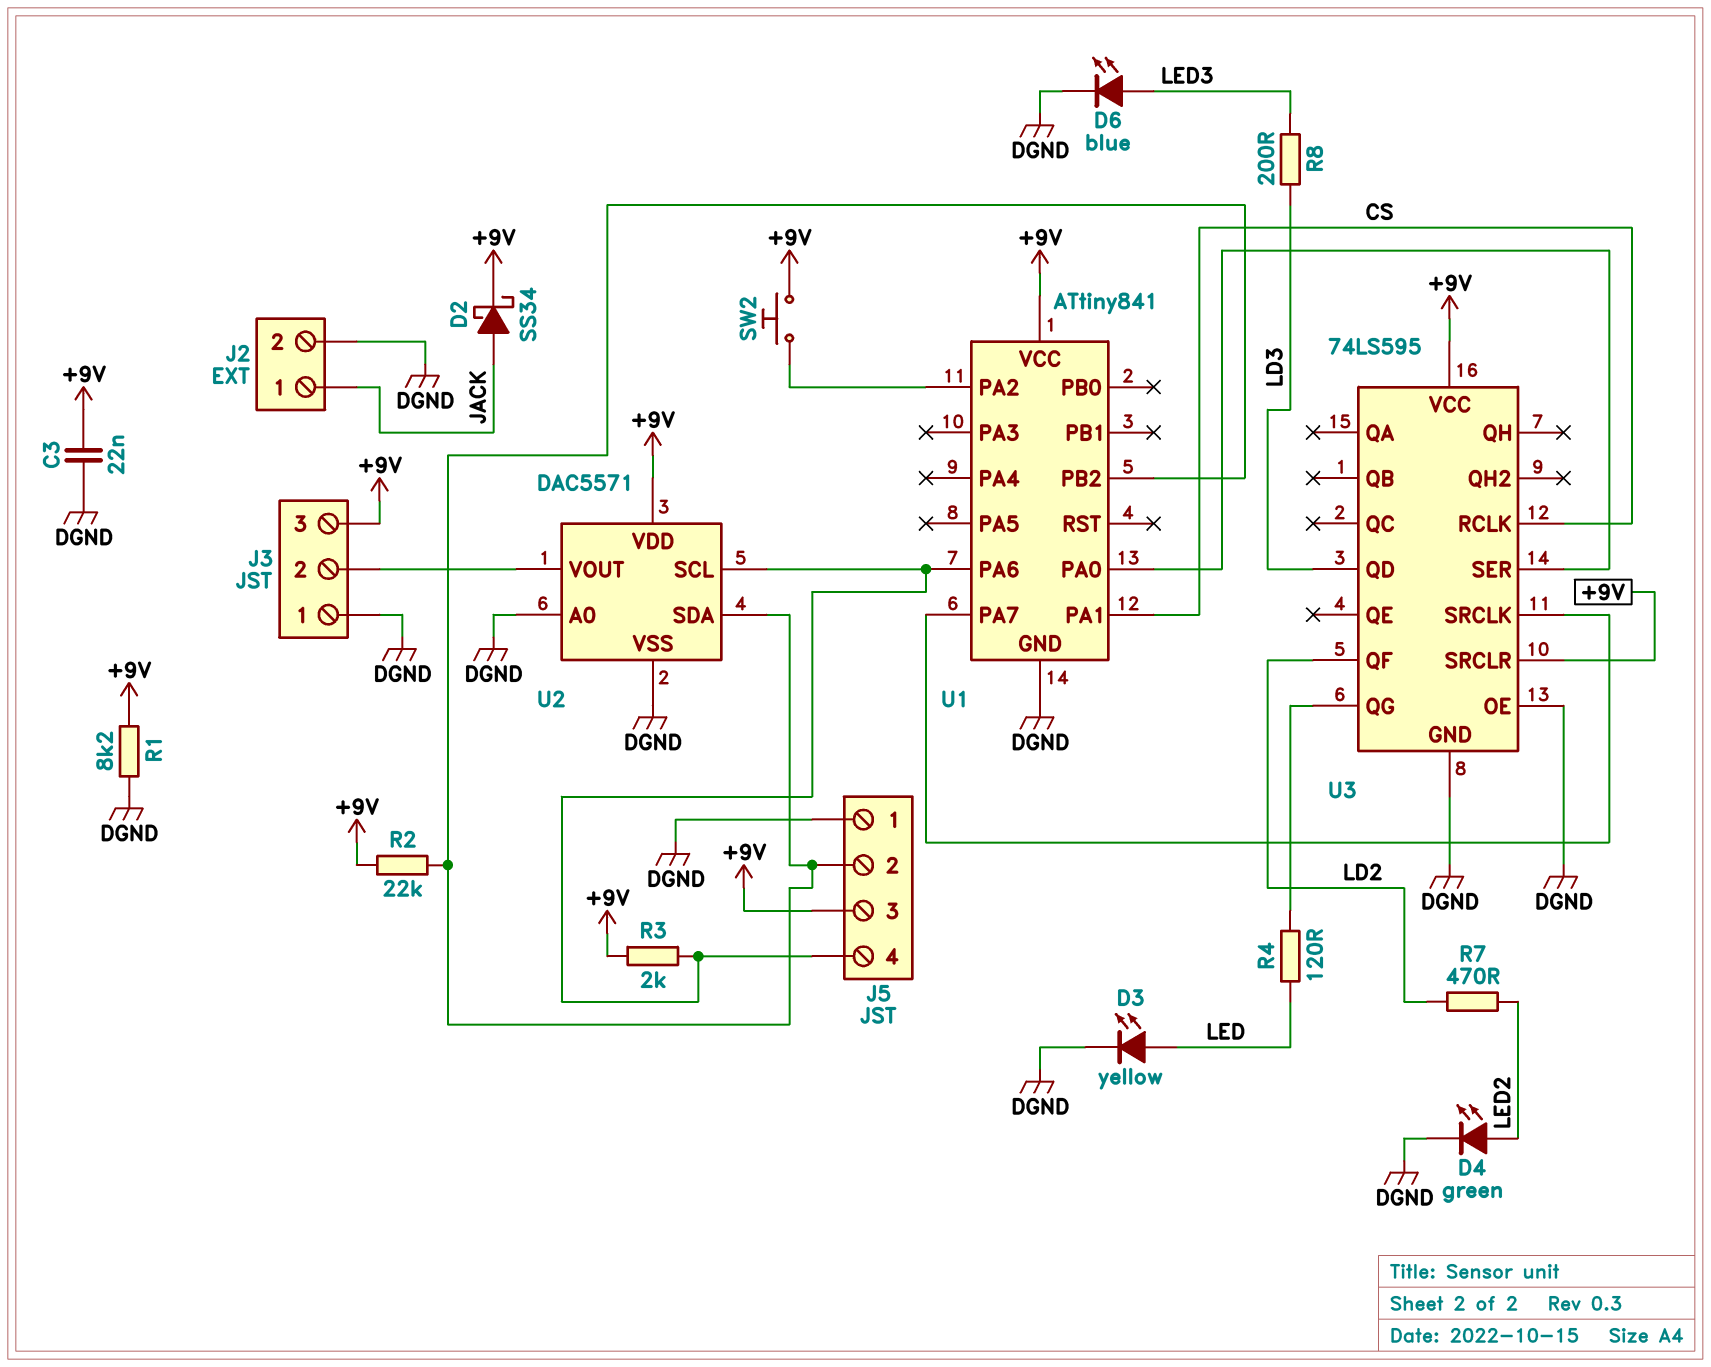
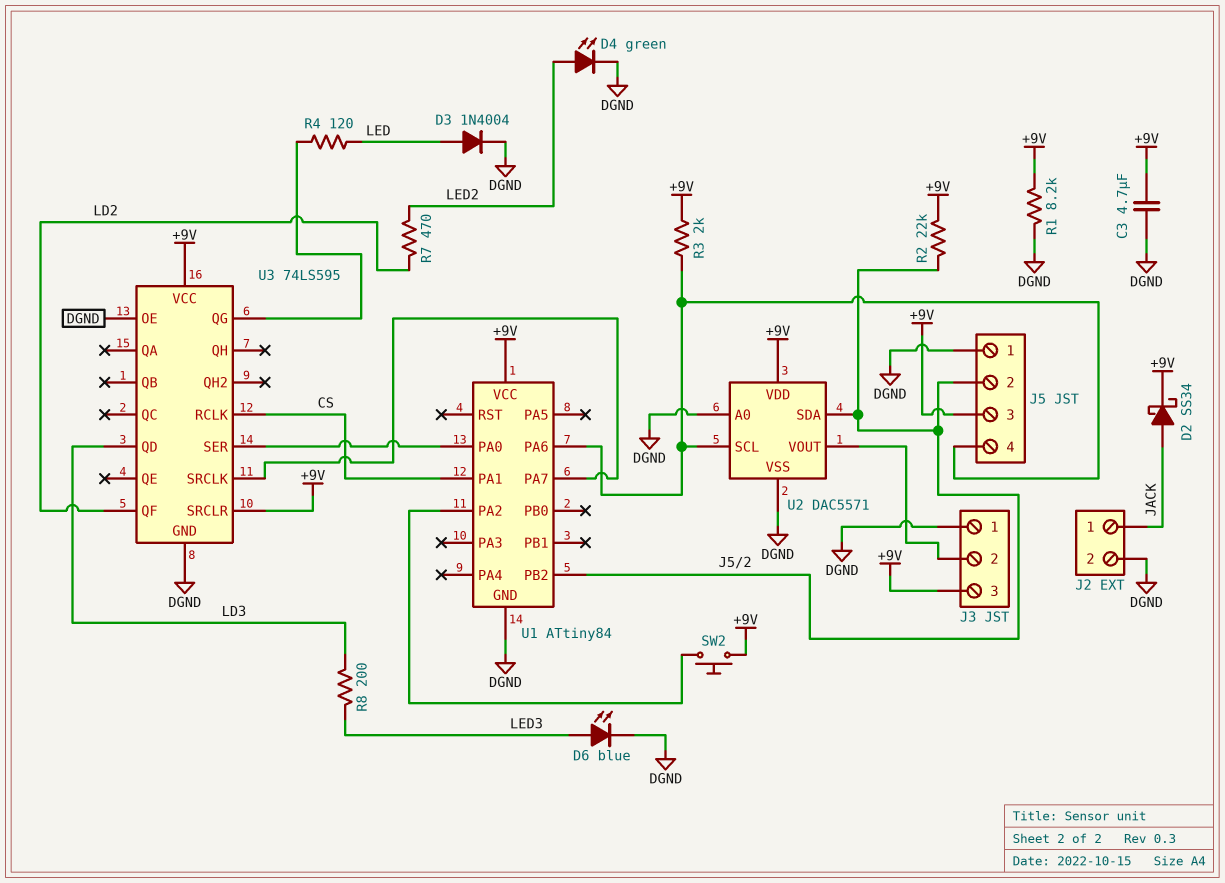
C3: 22nF (+9V, DGND) -> 4.7uF (+9V, DGND)
D3: LED yellow (A LED, K DGND) -> diode 1N4004 (A LED, K DGND)
U1: ATtiny841 -> ATtiny84

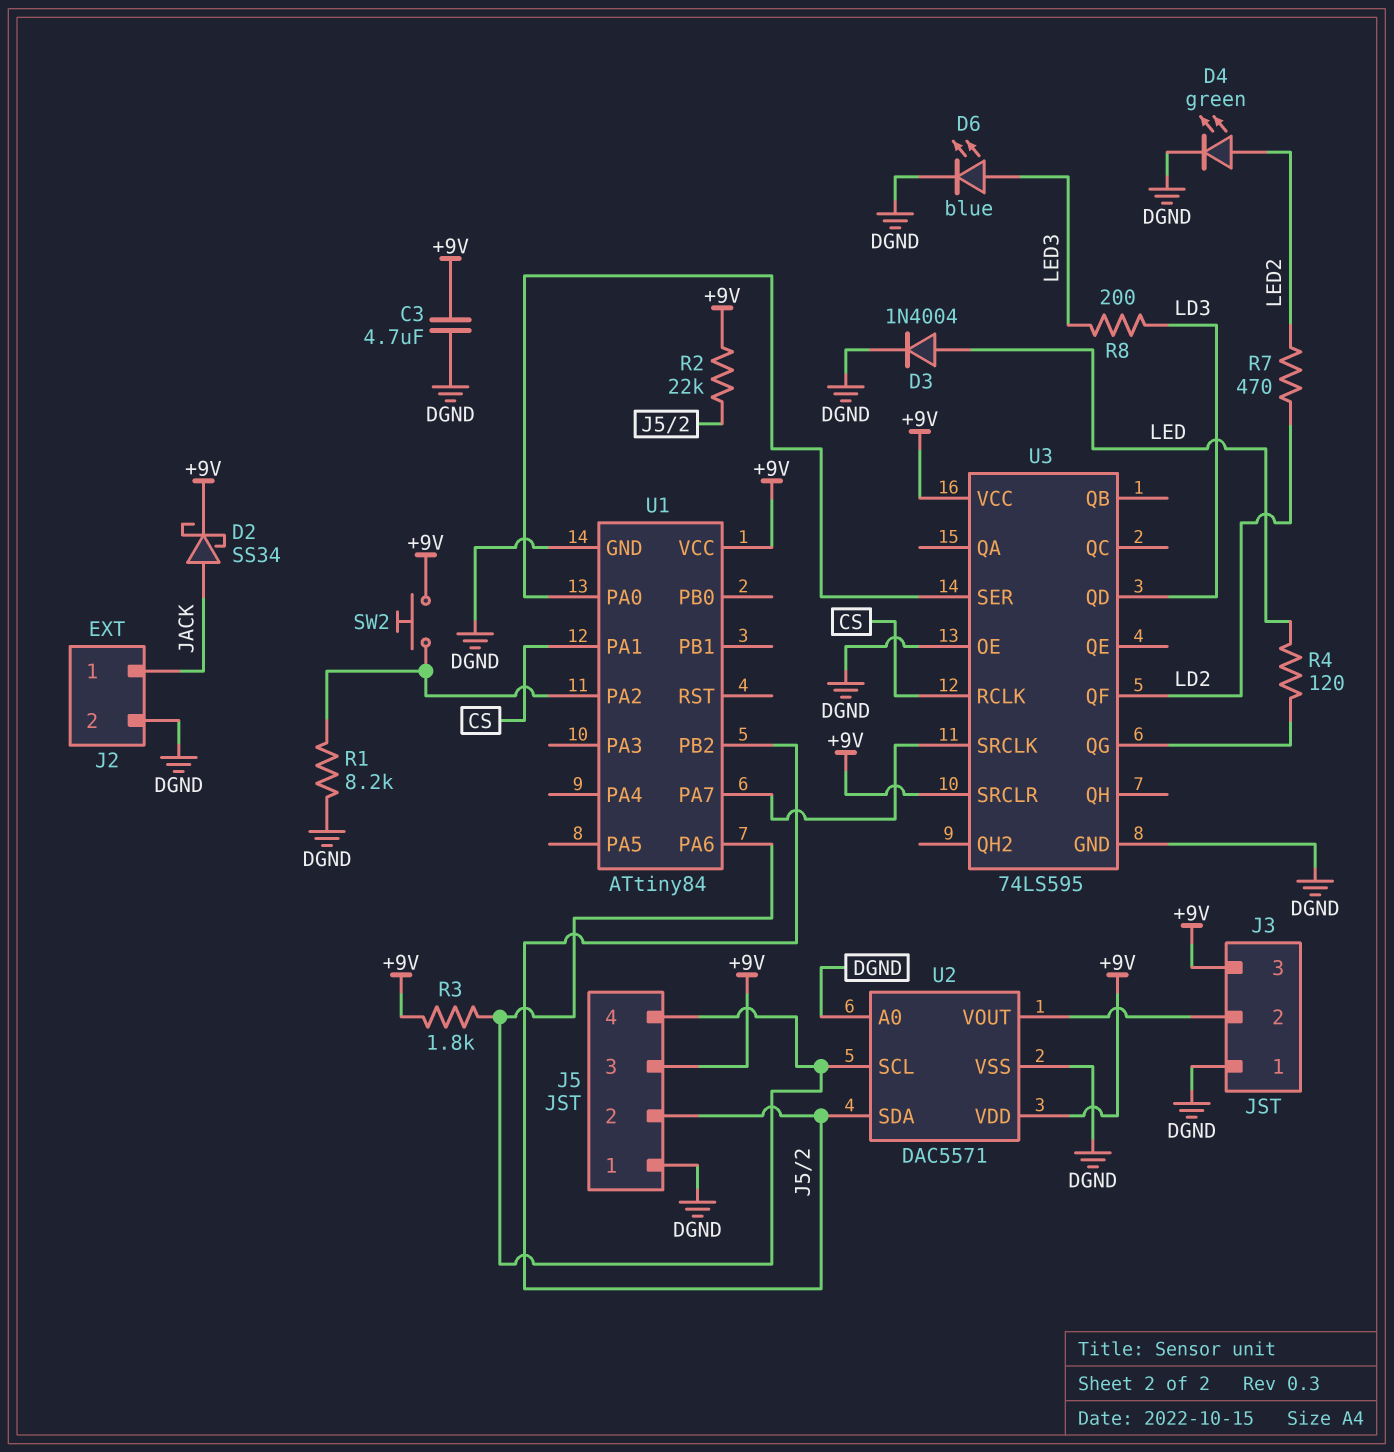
R1: 8.2k (+9V, DGND) -> 8.2k (DGND, U1/PA2)
R3: 2k (+9V, J5/4) -> 1.8k (+9V, J5/4)

